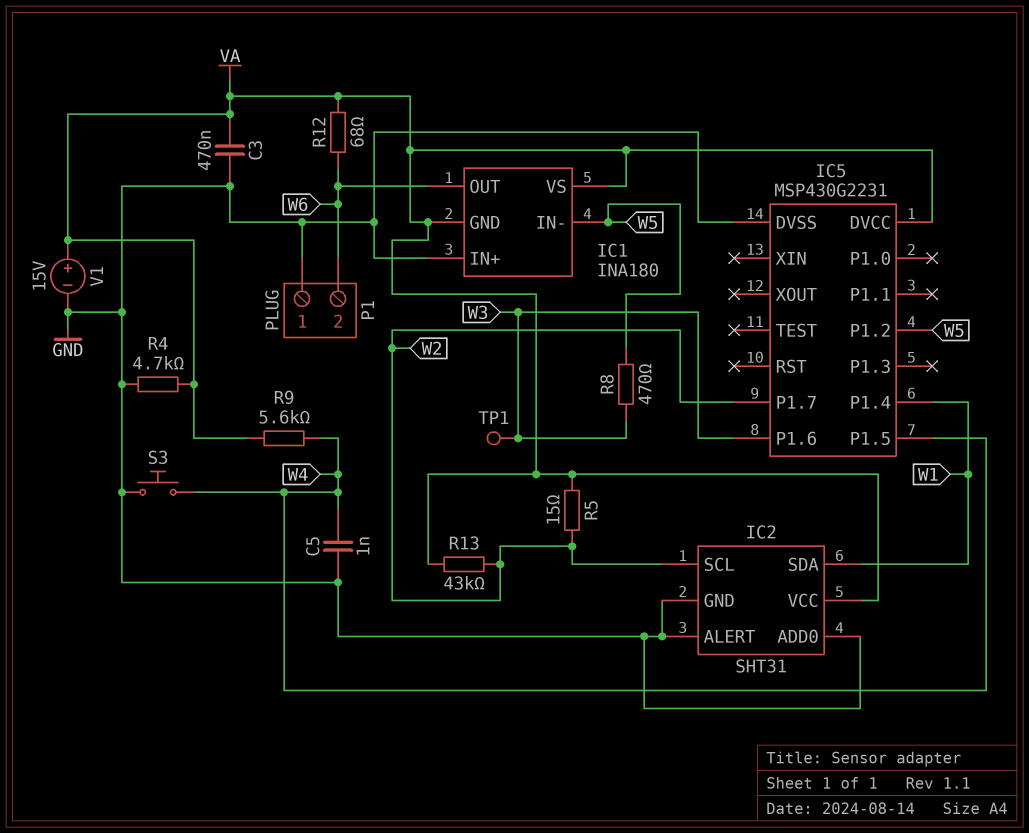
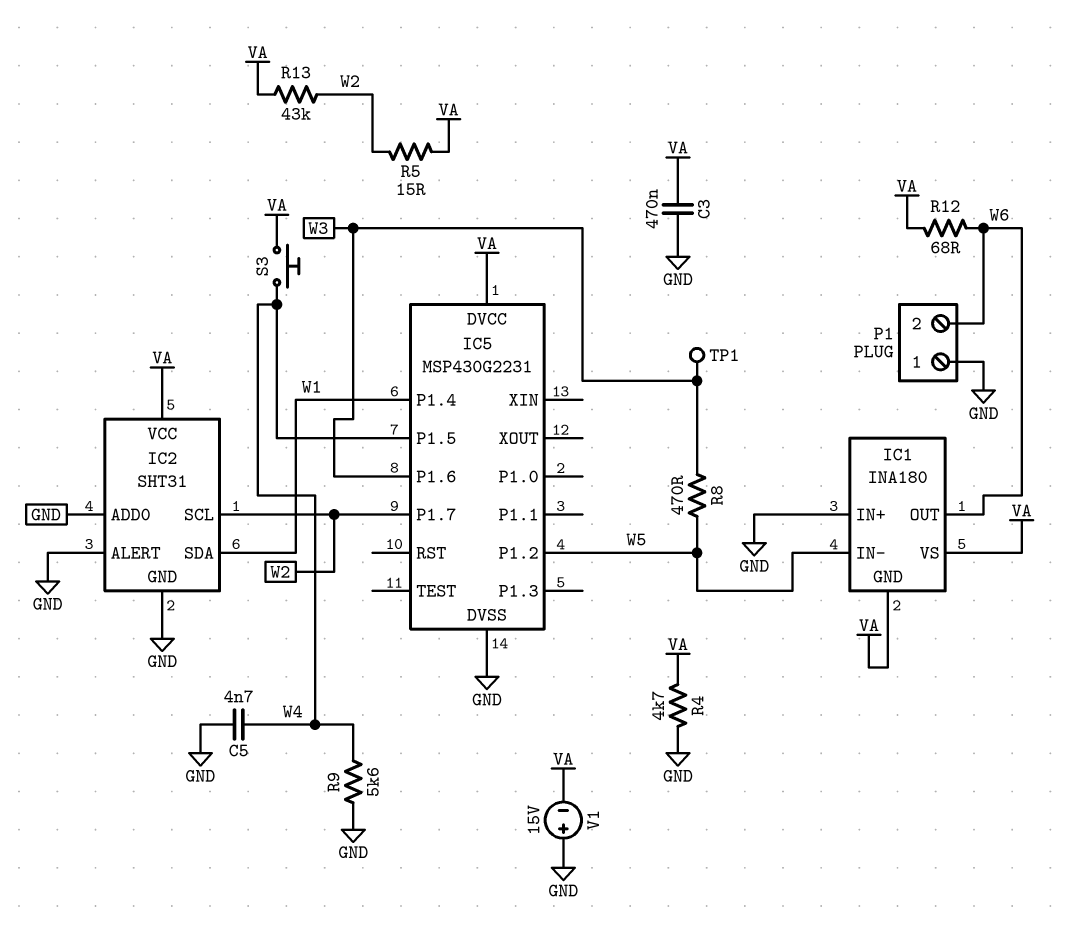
C5: 1nF (GND, W4) -> 4.7nF (GND, W4)
R9: 5.6k (VA, W4) -> 5.6k (GND, W4)
S3: button (GND, W4) -> button (VA, W4)
V1: 15V (plus VA, minus GND) -> 15V (plus GND, minus VA)

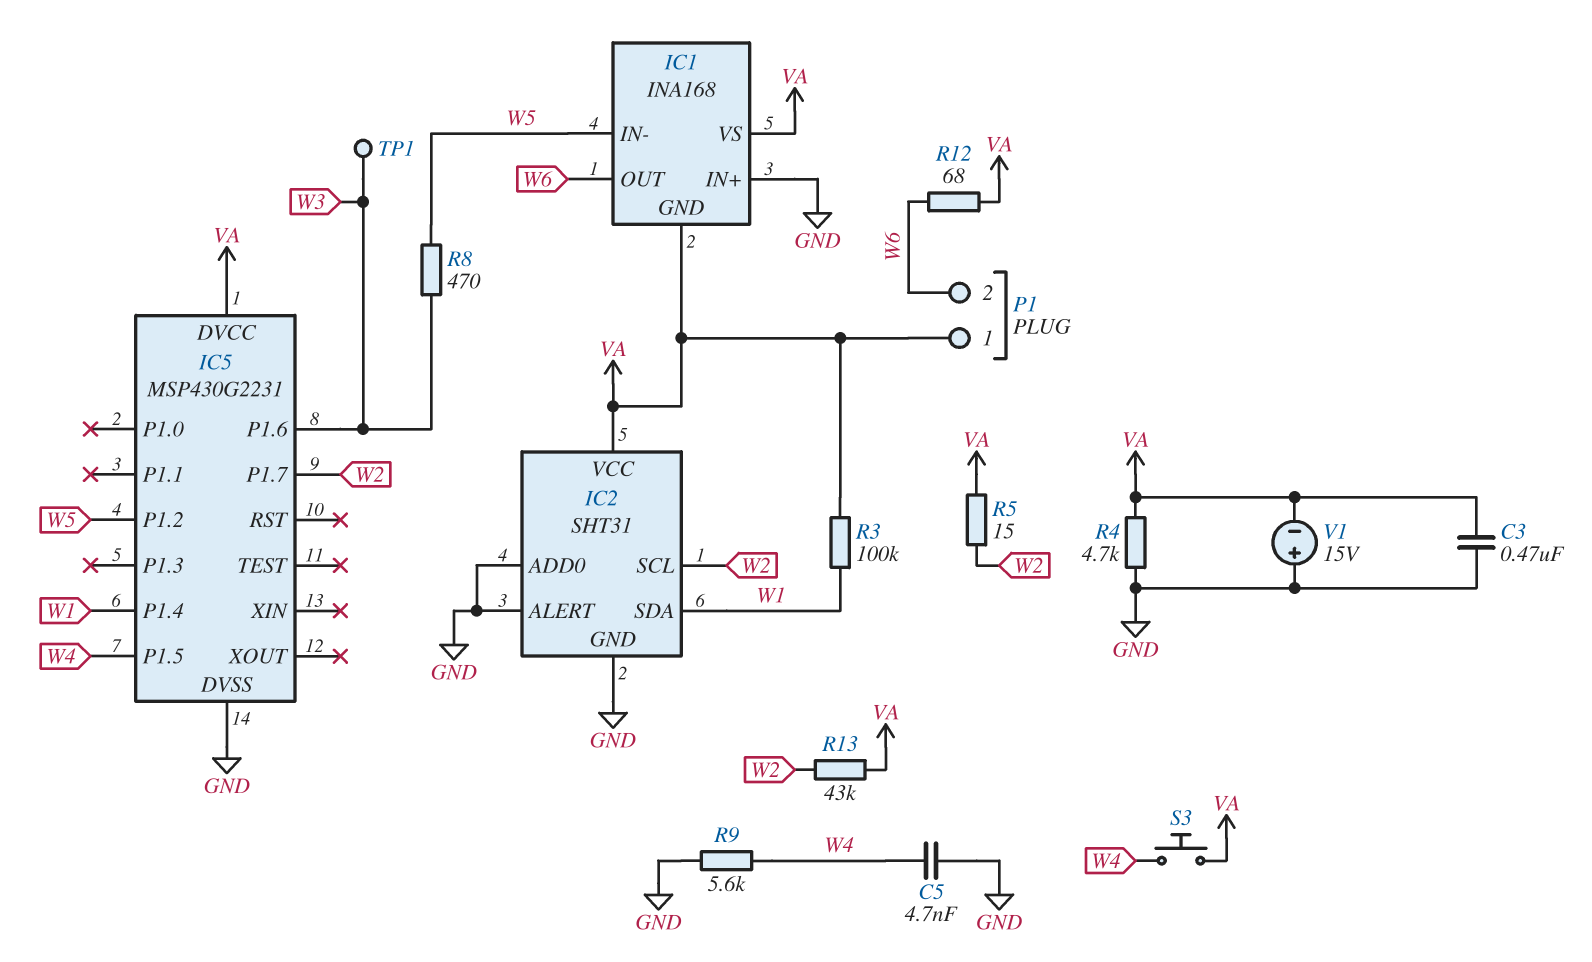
IC1: INA180 -> INA168
P1 pin 1: GND -> VA
R3: none -> 100k (VA, W1)

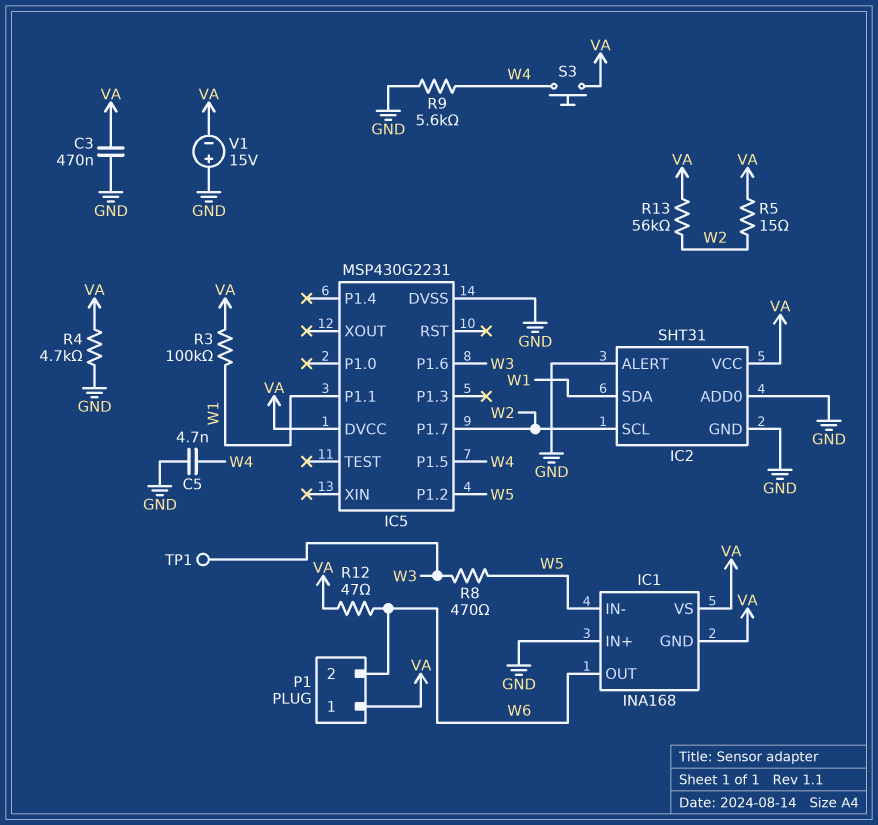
IC5 pin P1.1: none -> W1
IC5 pin P1.4: W1 -> none
R12: 68 (VA, W6) -> 47 (VA, W6)
R13: 43k (VA, W2) -> 56k (VA, W2)

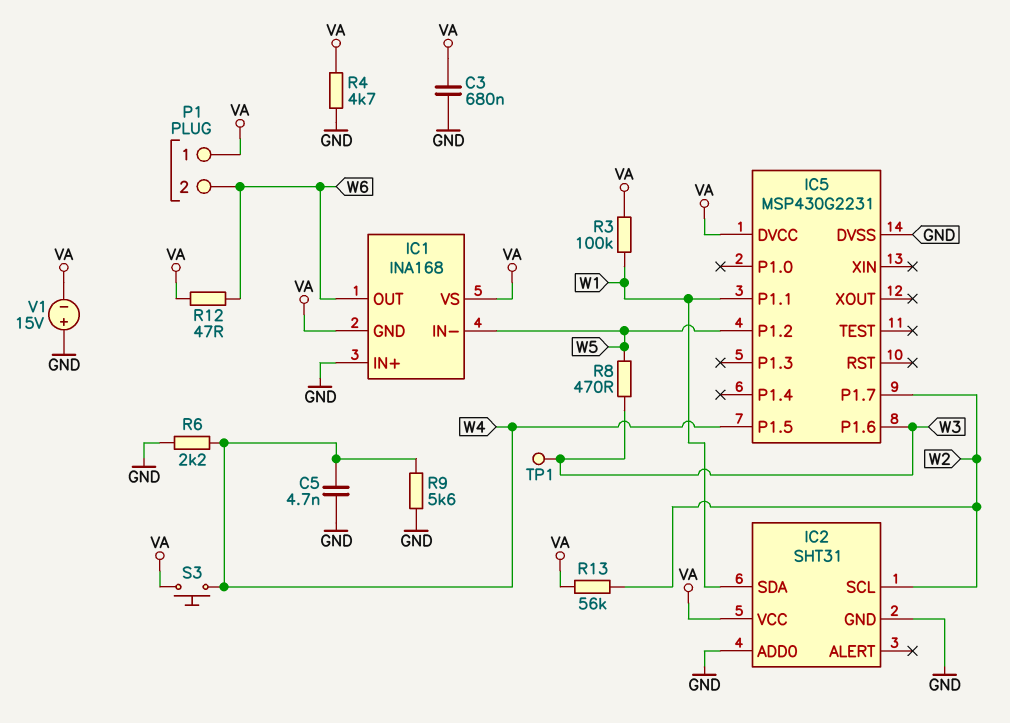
C3: 470nF (GND, VA) -> 680nF (GND, VA)
IC2 pin ALERT: GND -> none
R5: 15 (VA, W2) -> none
R6: none -> 2.2k (GND, W4)

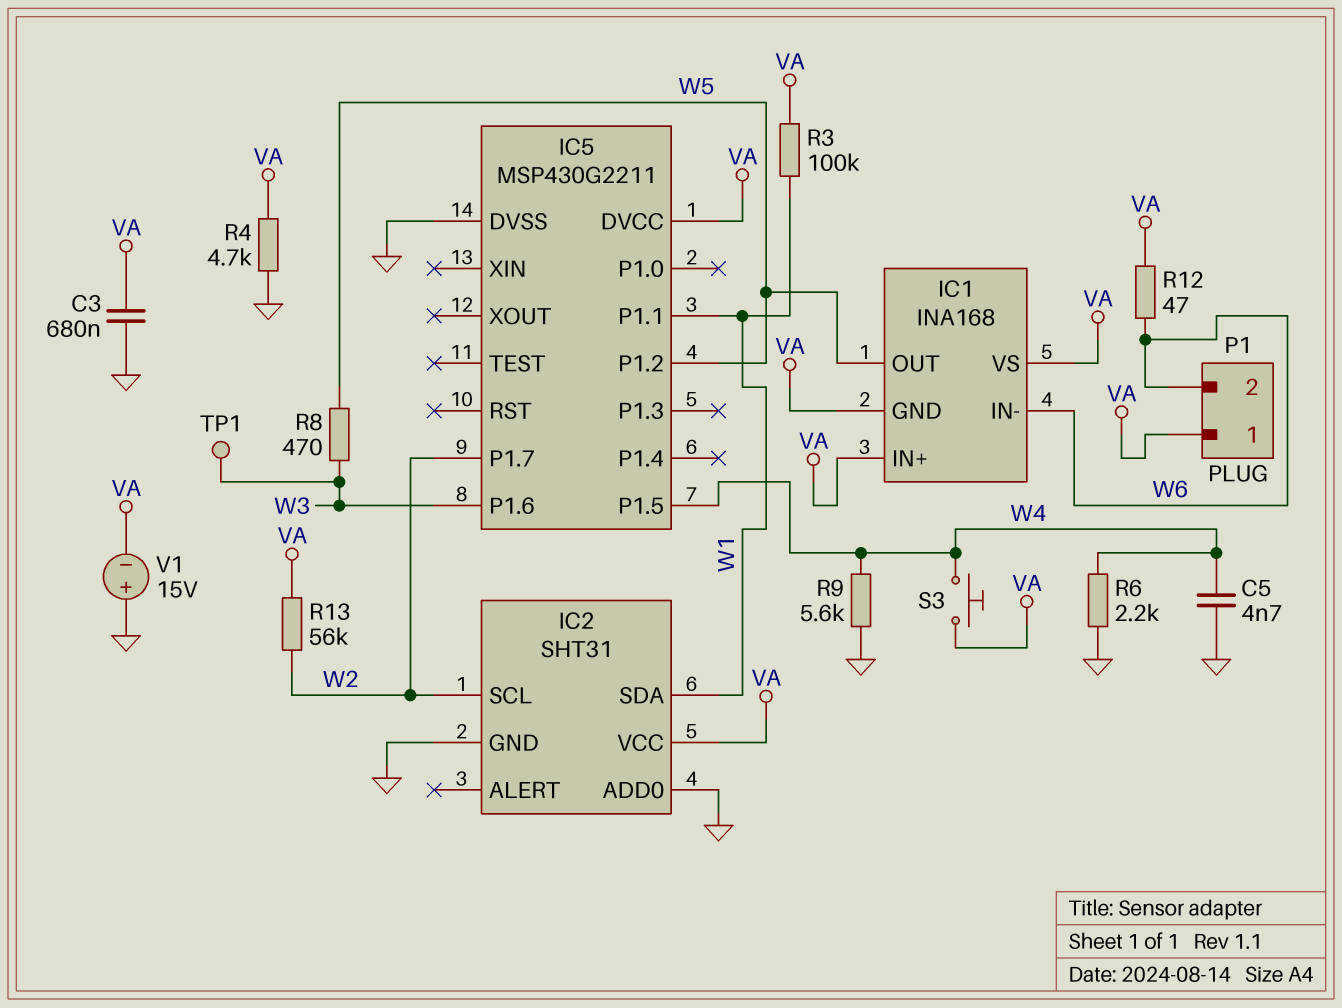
IC1 pin IN+: GND -> VA
IC1 pin IN-: W5 -> W6
IC1 pin OUT: W6 -> W5
IC5: MSP430G2231 -> MSP430G2211

